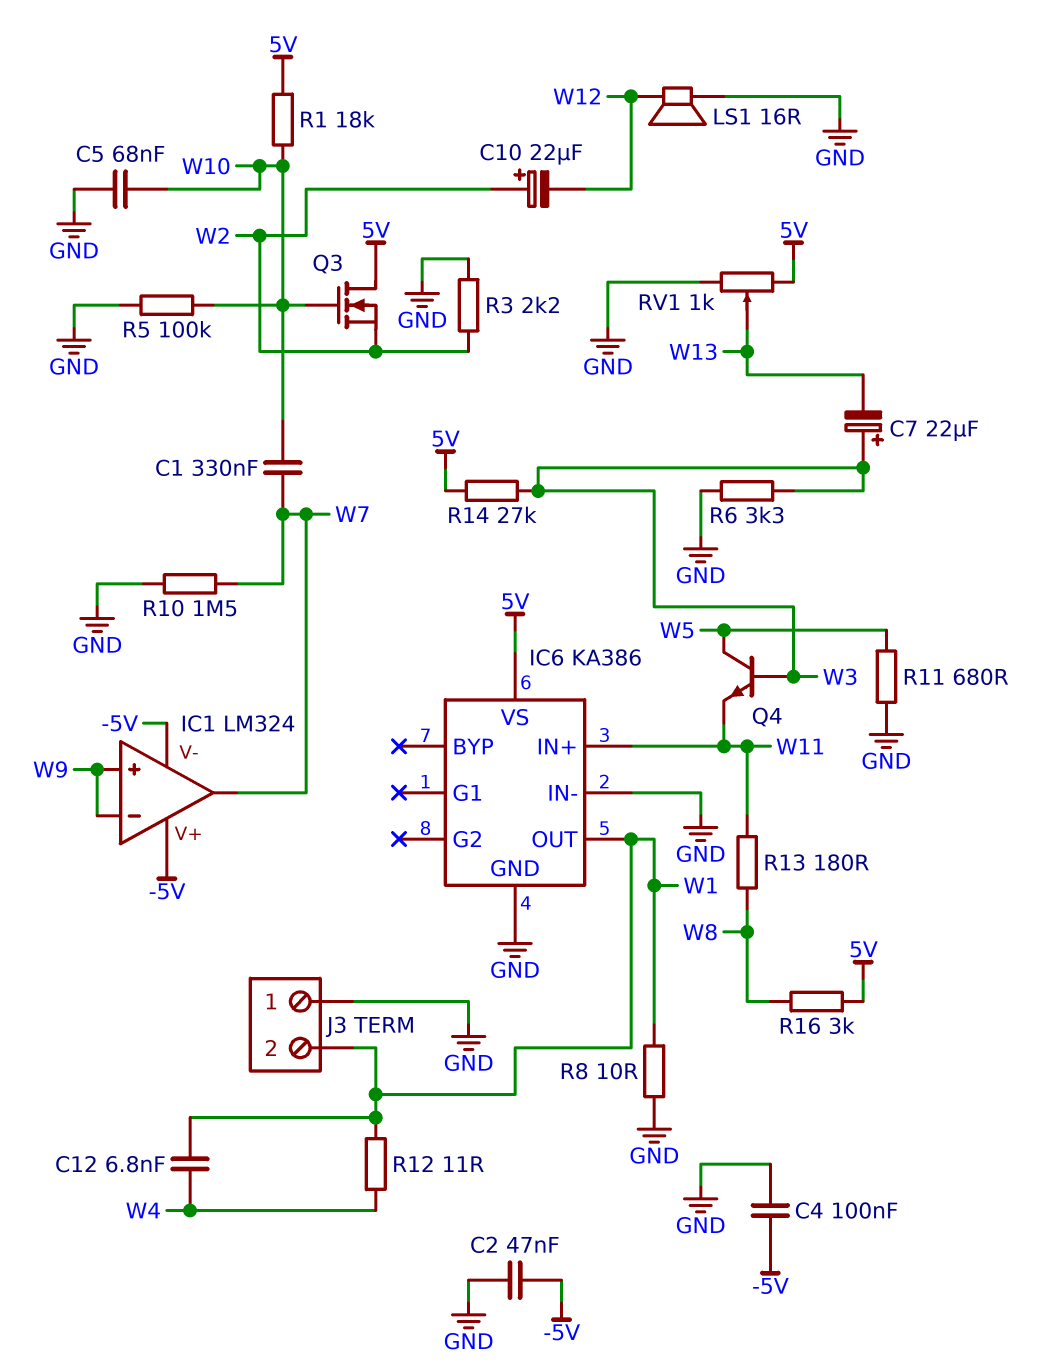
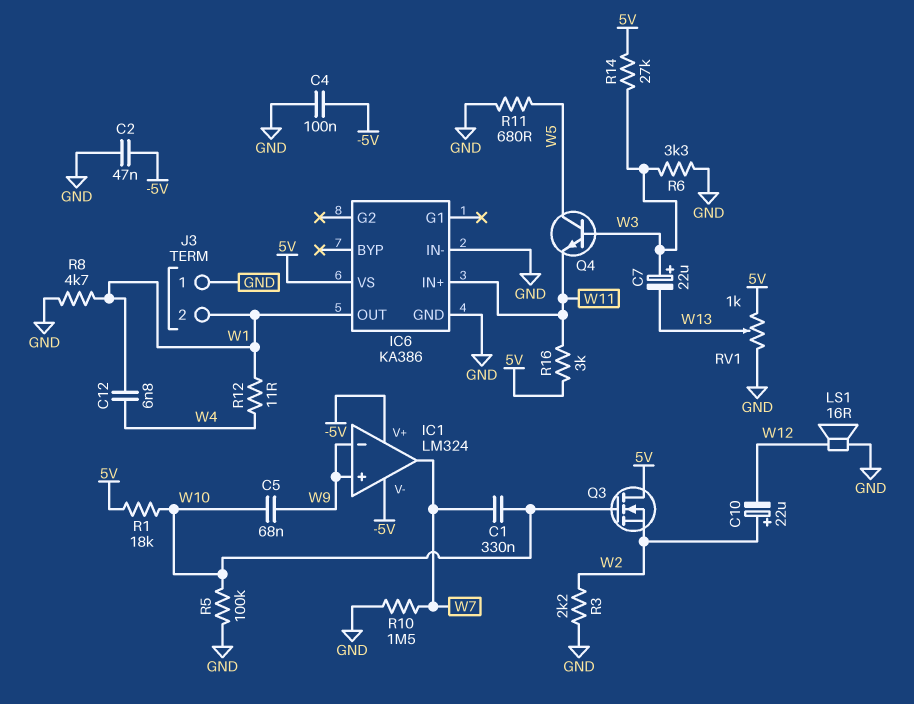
C5: 68nF (GND, W10) -> 68nF (W9, W10)
R8: 10 (GND, W1) -> 4.7k (GND, W1)
R13: 180 (W8, W11) -> none
R16: 3k (5V, W8) -> 3k (5V, W11)

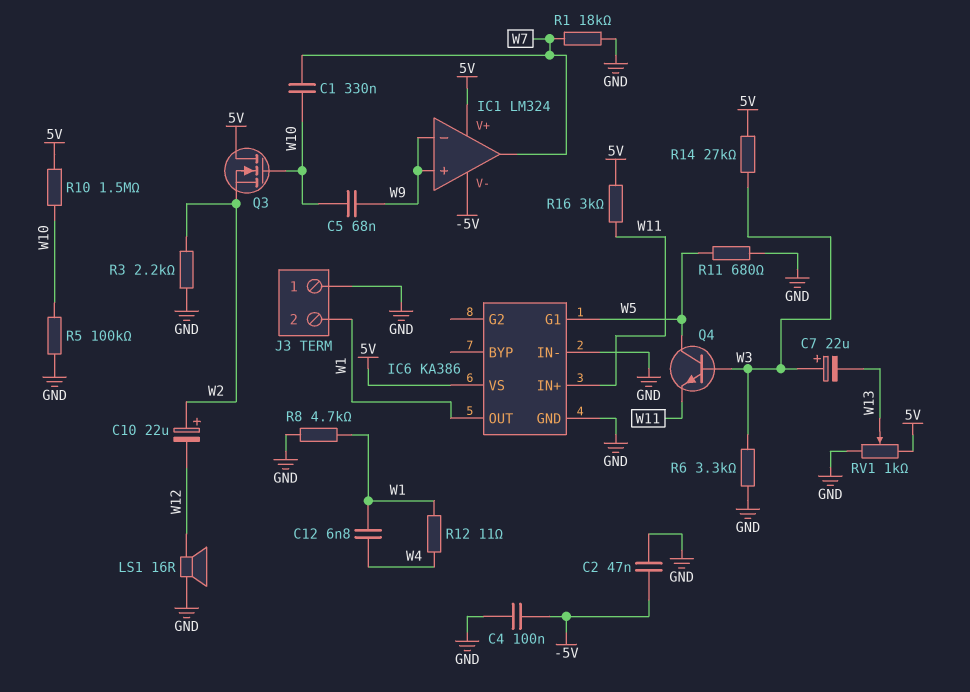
IC1 pin V+: -5V -> 5V
IC6 pin G1: none -> W5
R1: 18k (5V, W10) -> 18k (GND, W7)
R10: 1.5M (GND, W7) -> 1.5M (5V, W10)

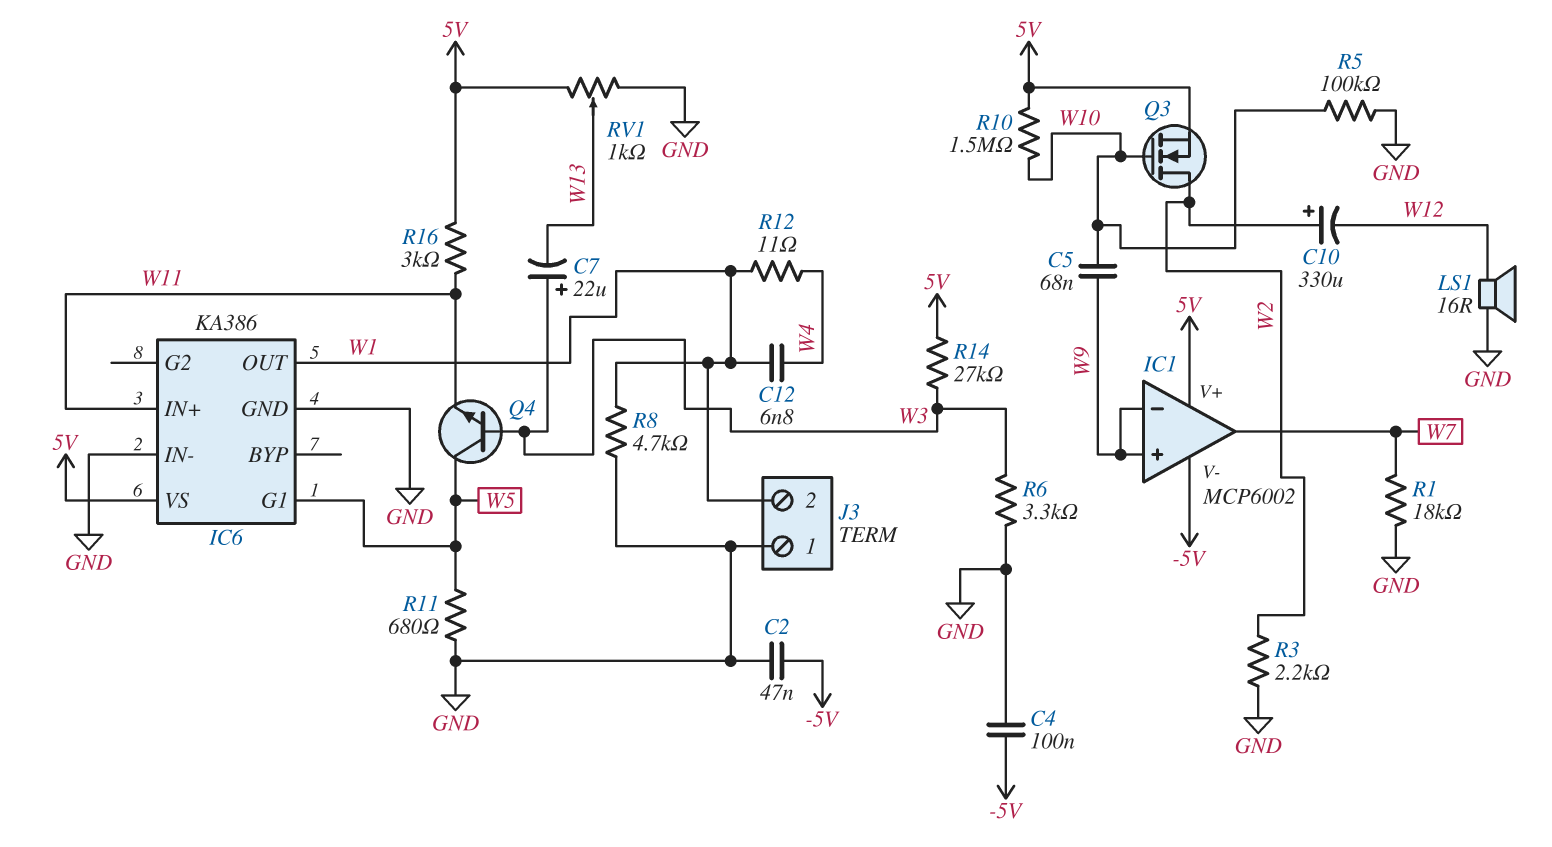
C1: 330nF (W7, W10) -> none
C10: 22uF (plus W2, minus W12) -> 330uF (plus W2, minus W12)
IC1: LM324 -> MCP6002
Q3: NMOS (G W10, D 5V, S W2) -> NMOS (G W10, D W2, S 5V)

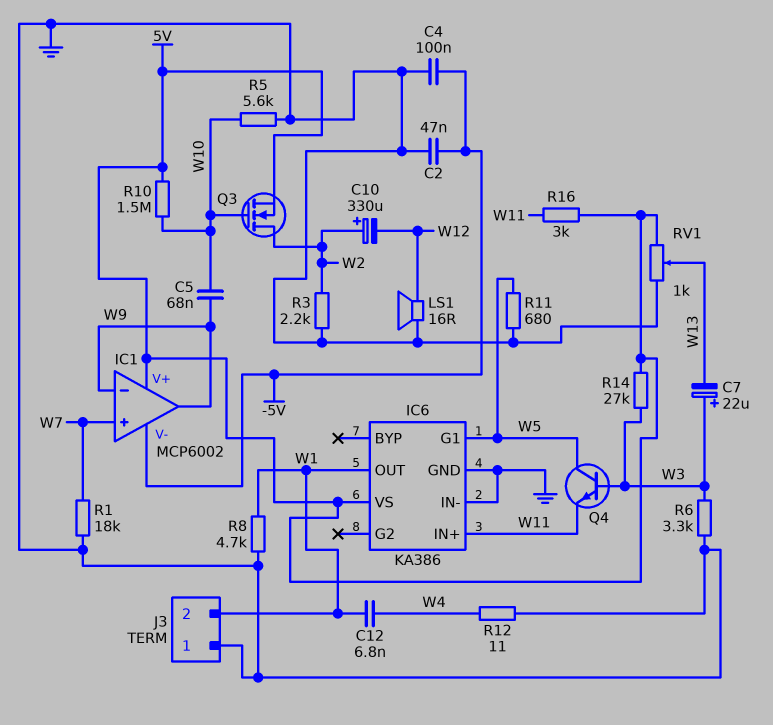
IC1 pin in+: W9 -> W7
IC1 pin out: W7 -> W9
R5: 100k (GND, W10) -> 5.6k (GND, W10)
R12: 11 (W1, W4) -> 11 (GND, W4)

